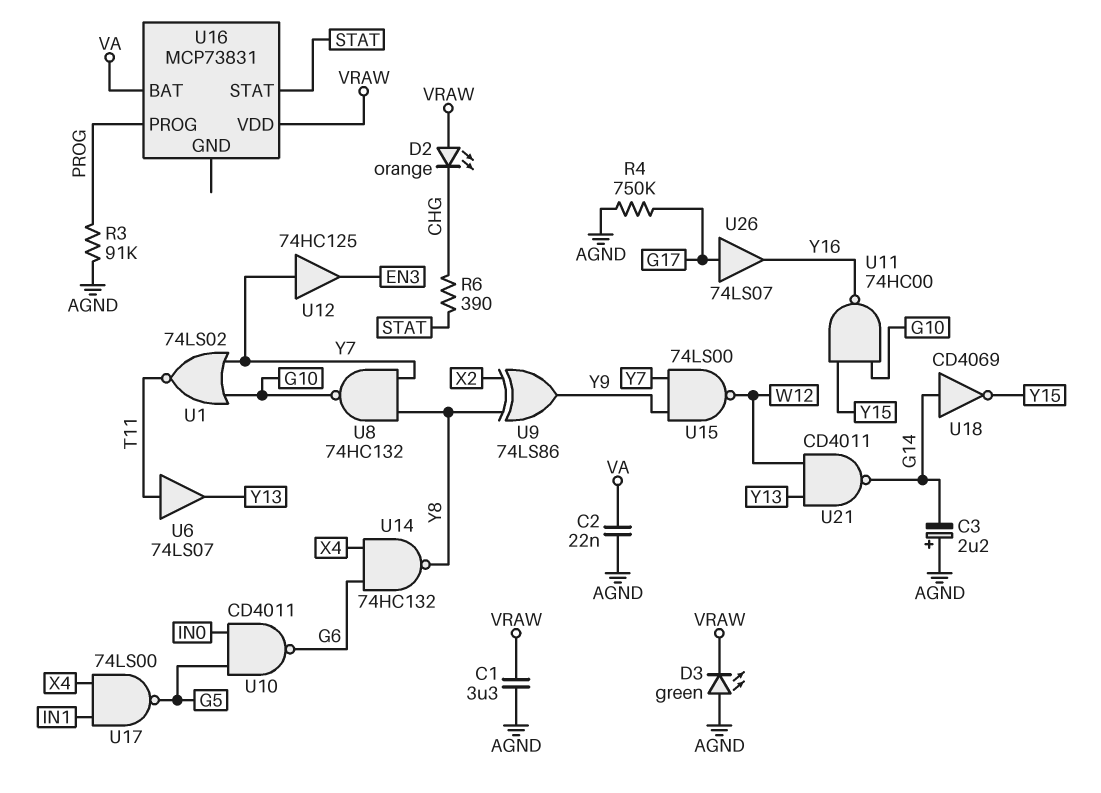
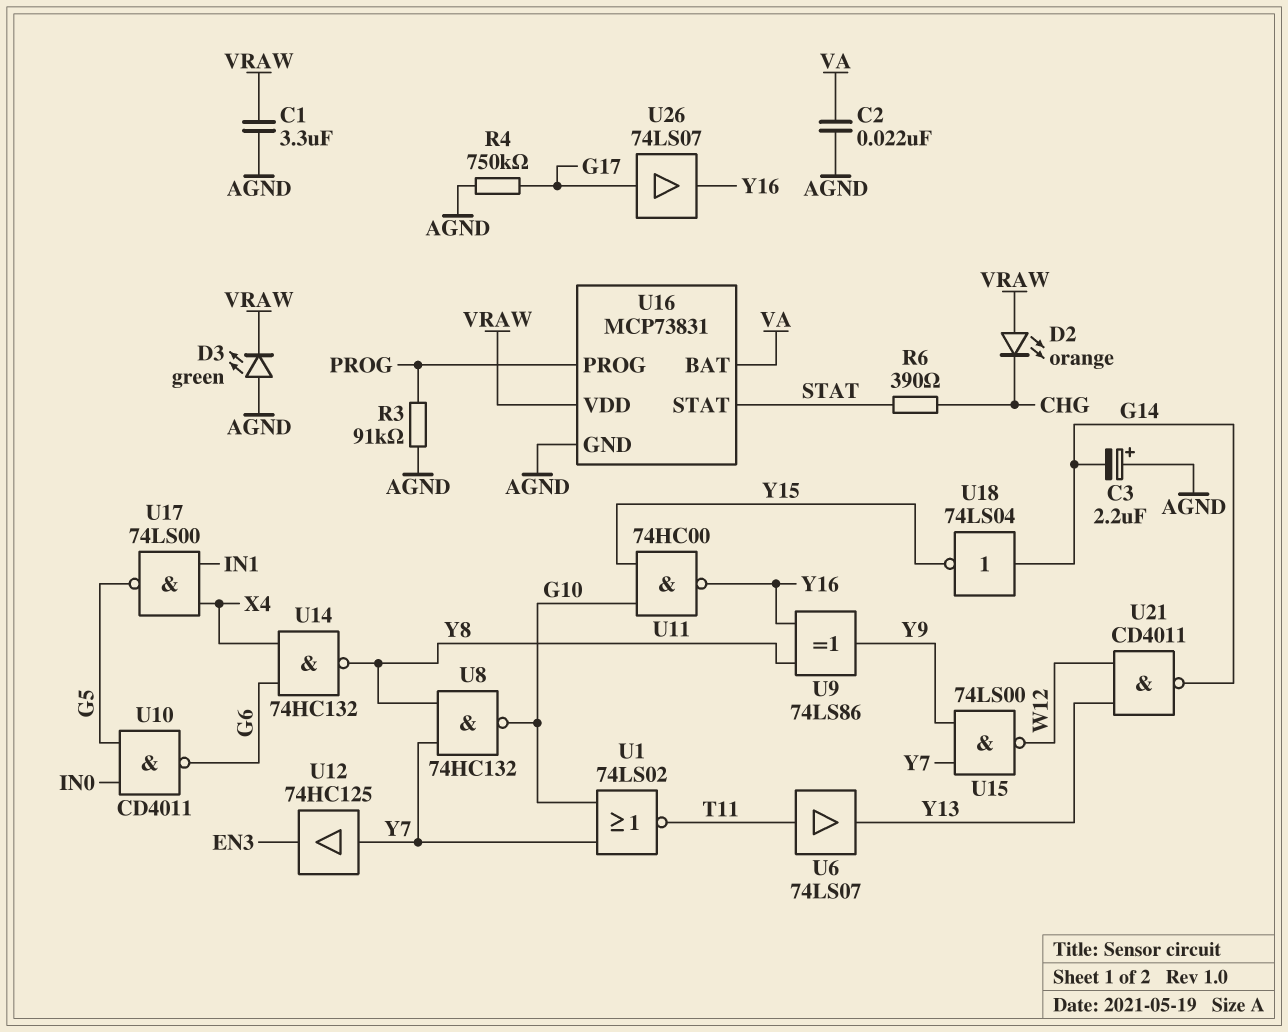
U9: XOR 74LS86 (in X2, in Y8, out Y9) -> XOR 74LS86 (in Y8, in Y16, out Y9)
U16 pin GND: none -> AGND
U18: NOT CD4069 (in G14, out Y15) -> NOT 74LS04 (in G14, out Y15)

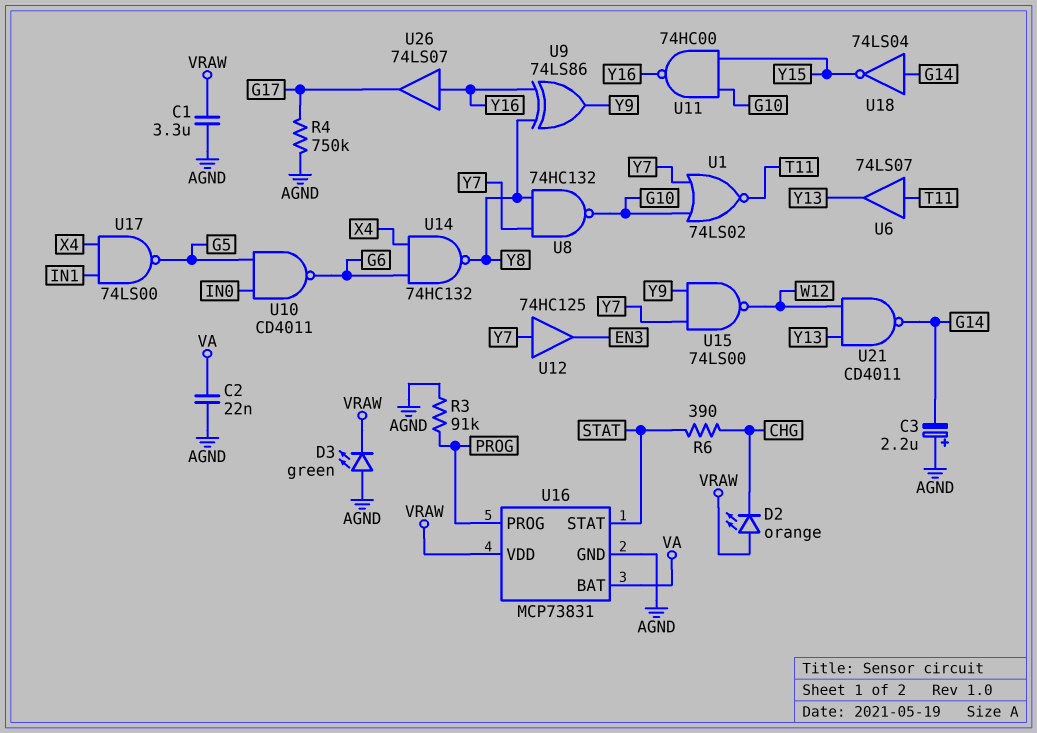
U26: buffer 74LS07 (in G17, out Y16) -> buffer 74LS07 (in Y16, out G17)

